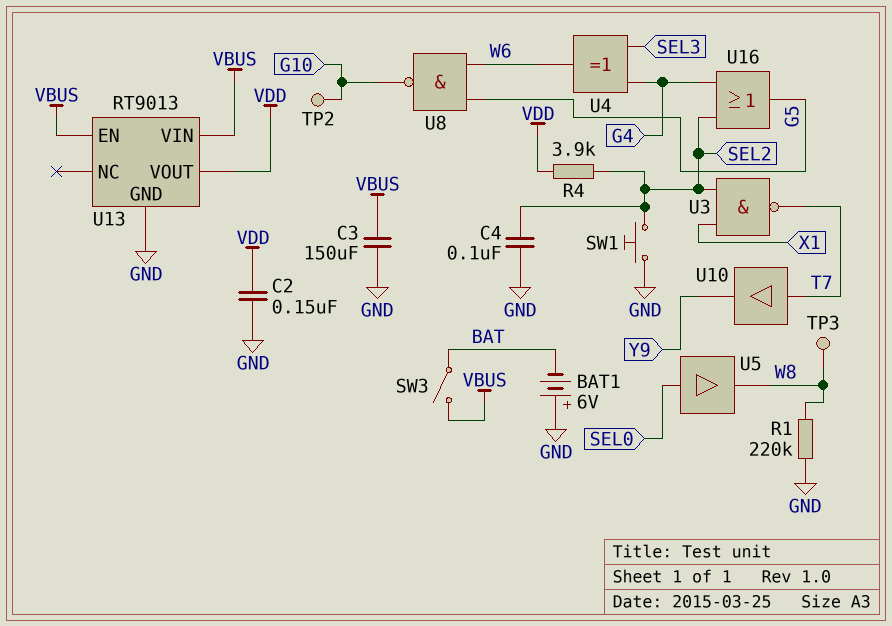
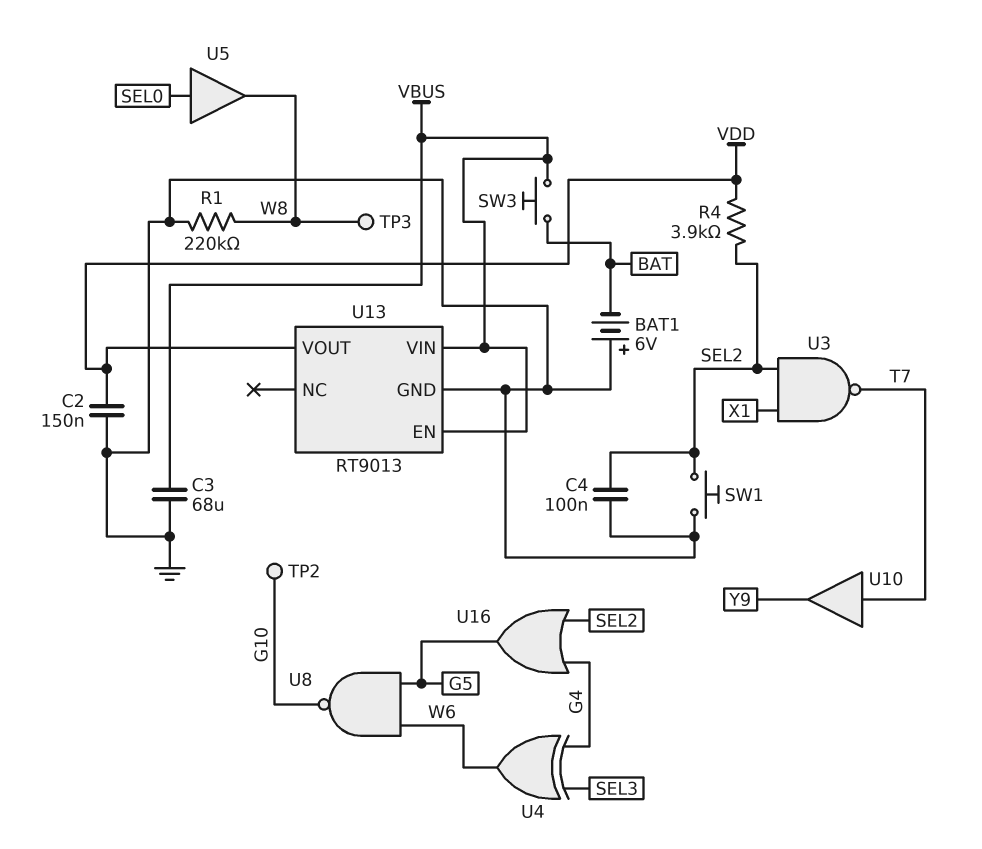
C3: 150uF (GND, VBUS) -> 68uF (GND, VBUS)
SW3: switch (BAT, VBUS) -> button (BAT, VBUS)

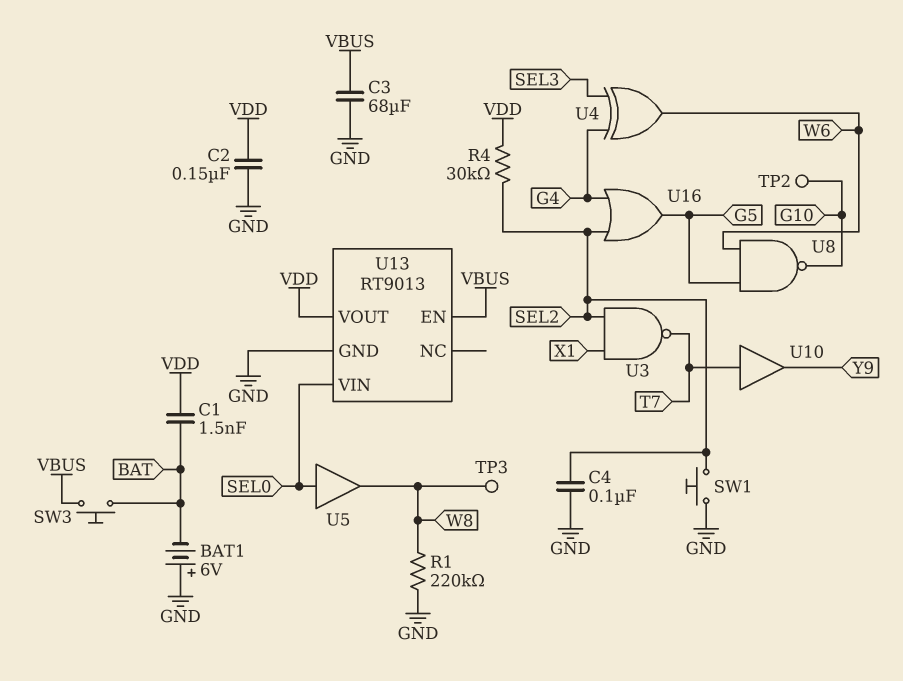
C1: none -> 1.5nF (BAT, VDD)
R4: 3.9k (SEL2, VDD) -> 30k (SEL2, VDD)
U13 pin VIN: VBUS -> SEL0

